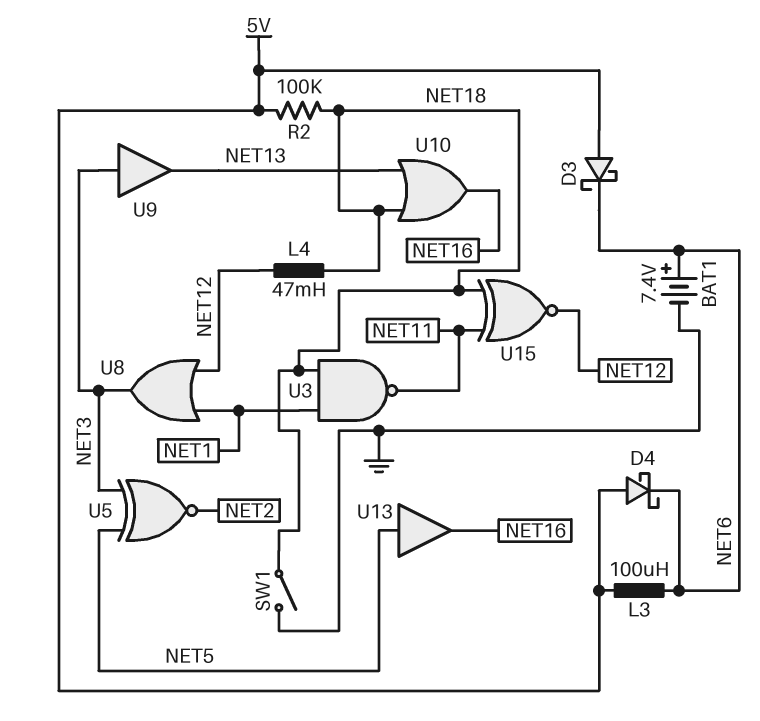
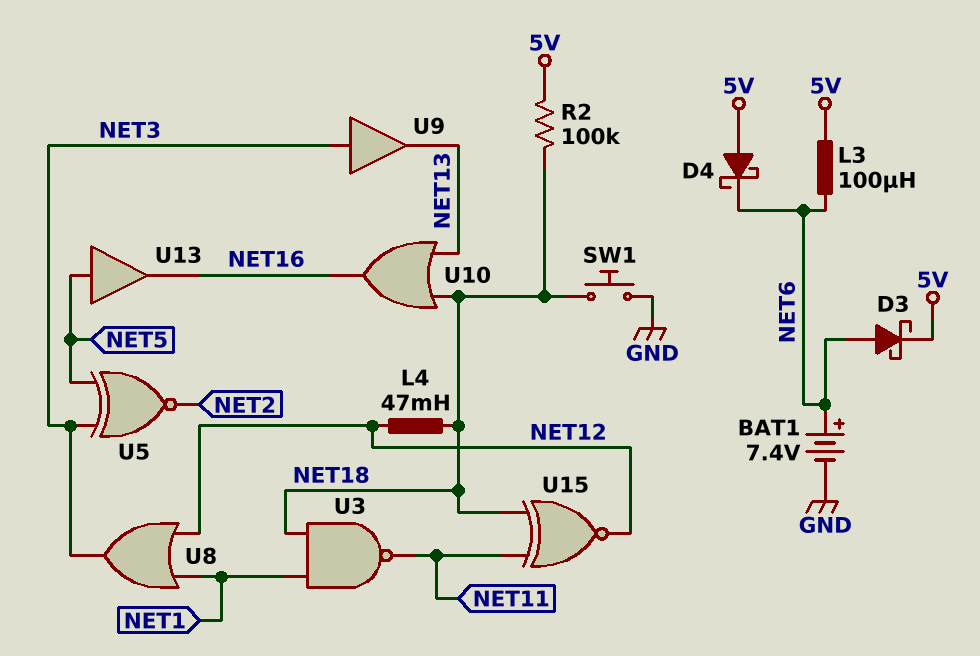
D3: schottky (A 5V, K NET6) -> schottky (A NET6, K 5V)
SW1: switch (GND, NET18) -> button (GND, NET18)

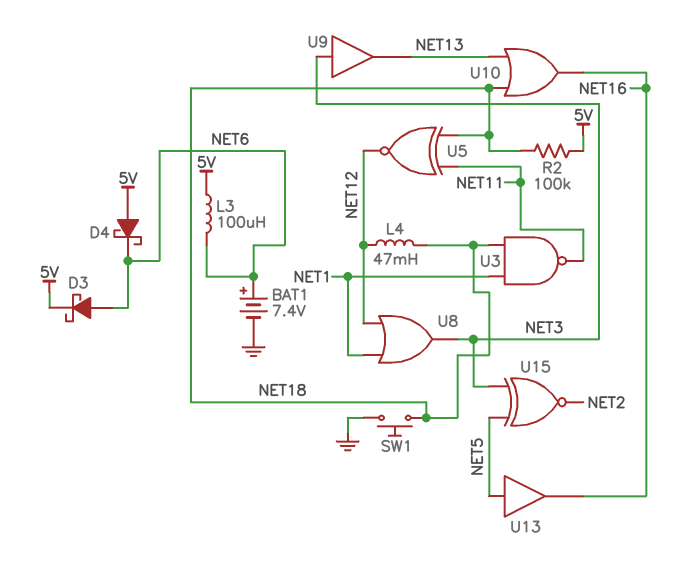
U5: XNOR (in NET3, in NET5, out NET2) -> XNOR (in NET11, in NET18, out NET12)
U15: XNOR (in NET11, in NET18, out NET12) -> XNOR (in NET3, in NET5, out NET2)

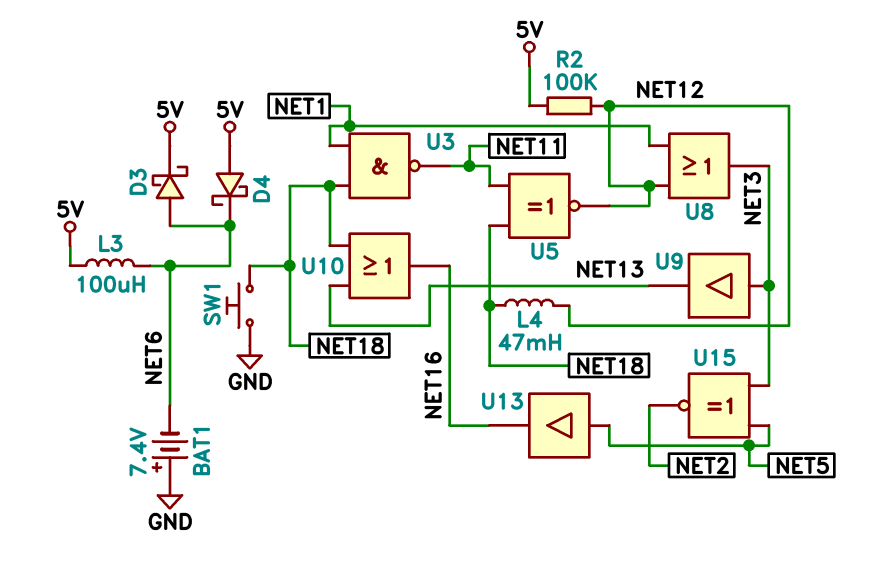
BAT1: 7.4V (plus NET6, minus GND) -> 7.4V (plus GND, minus NET6)
R2: 100k (5V, NET18) -> 100k (5V, NET12)

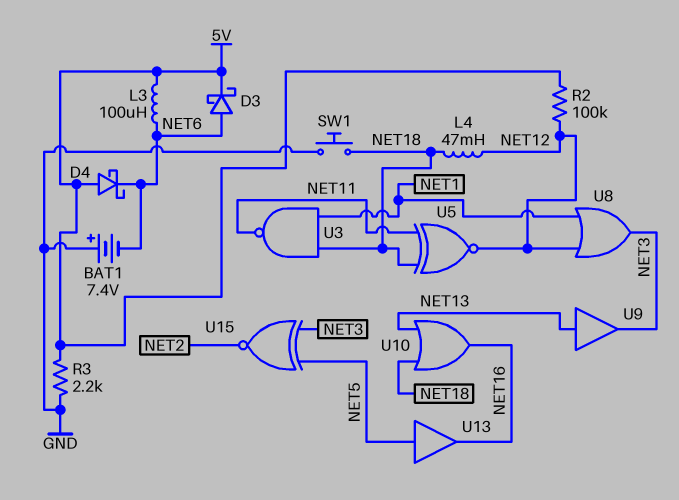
R3: none -> 2.2k (5V, GND)
U9: buffer (in NET3, out NET13) -> buffer (in NET13, out NET3)

